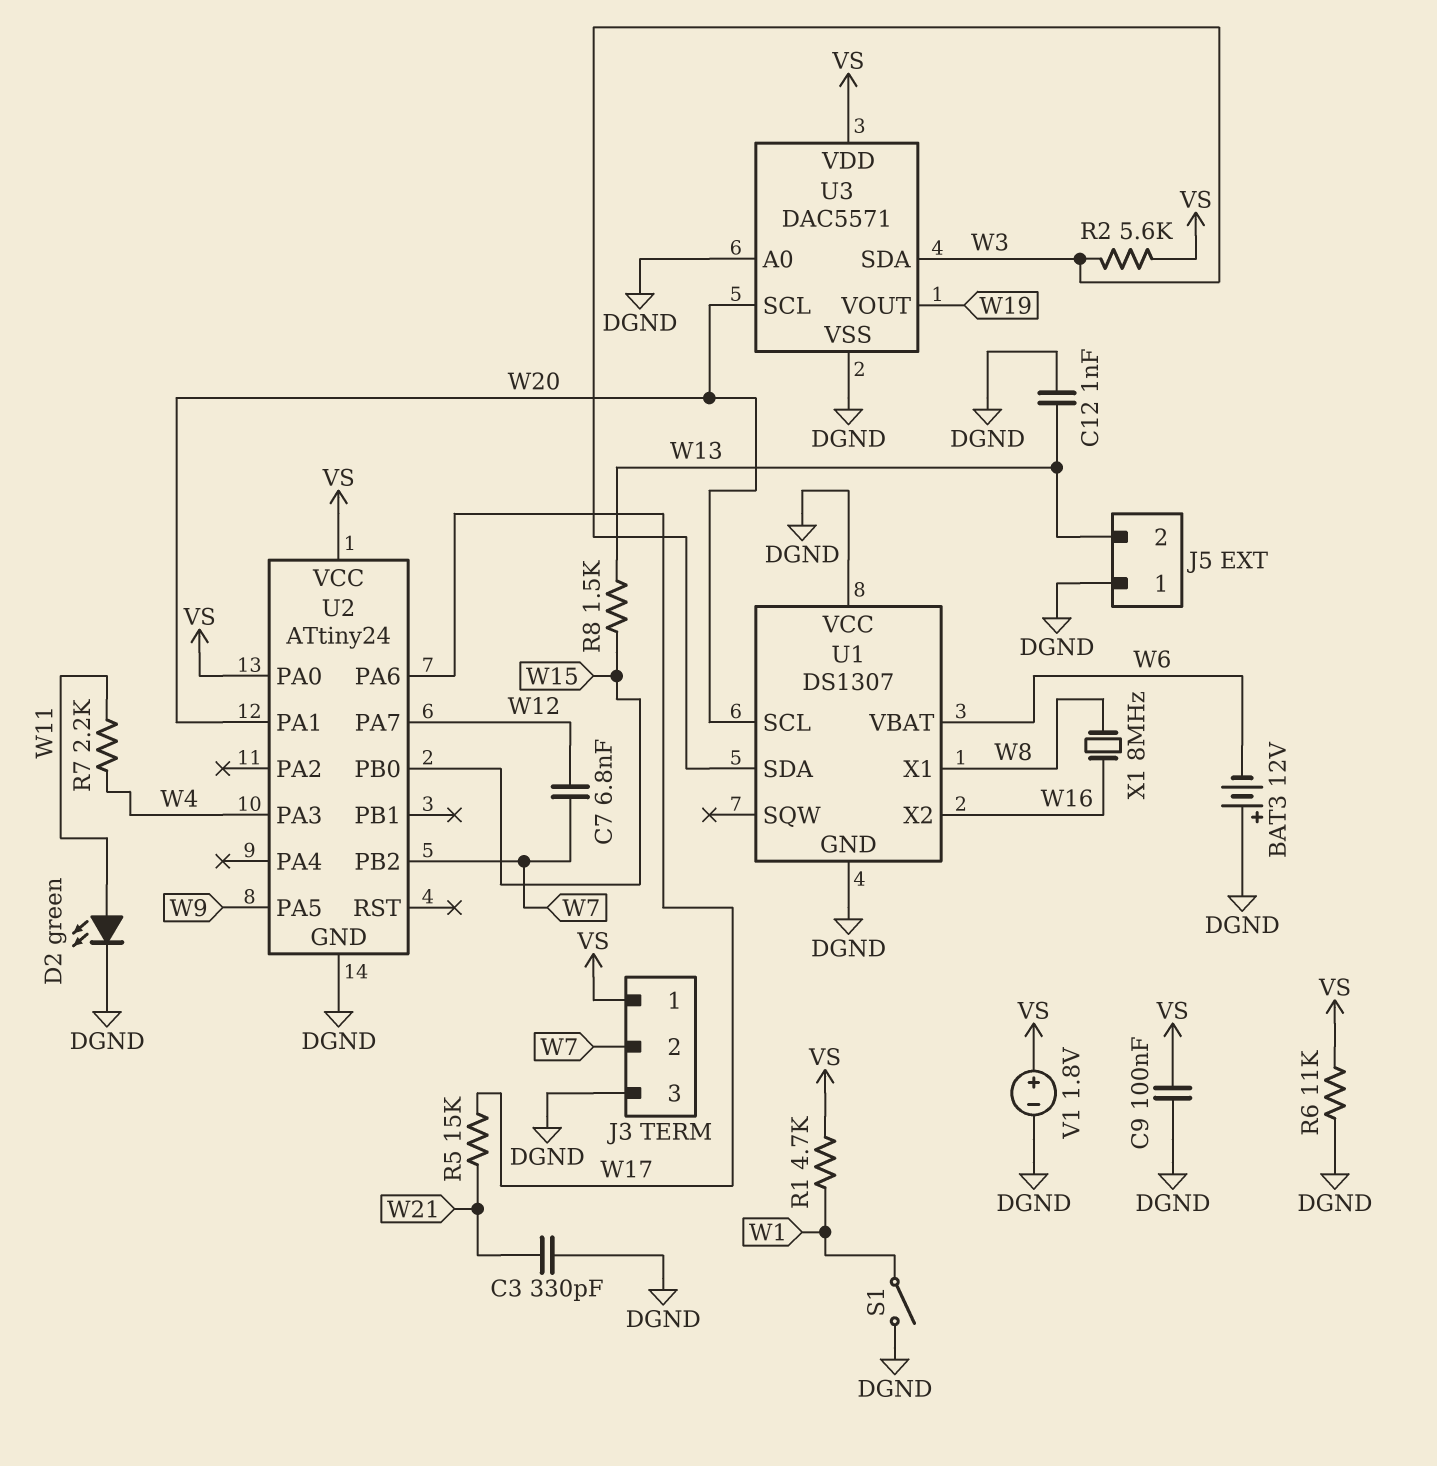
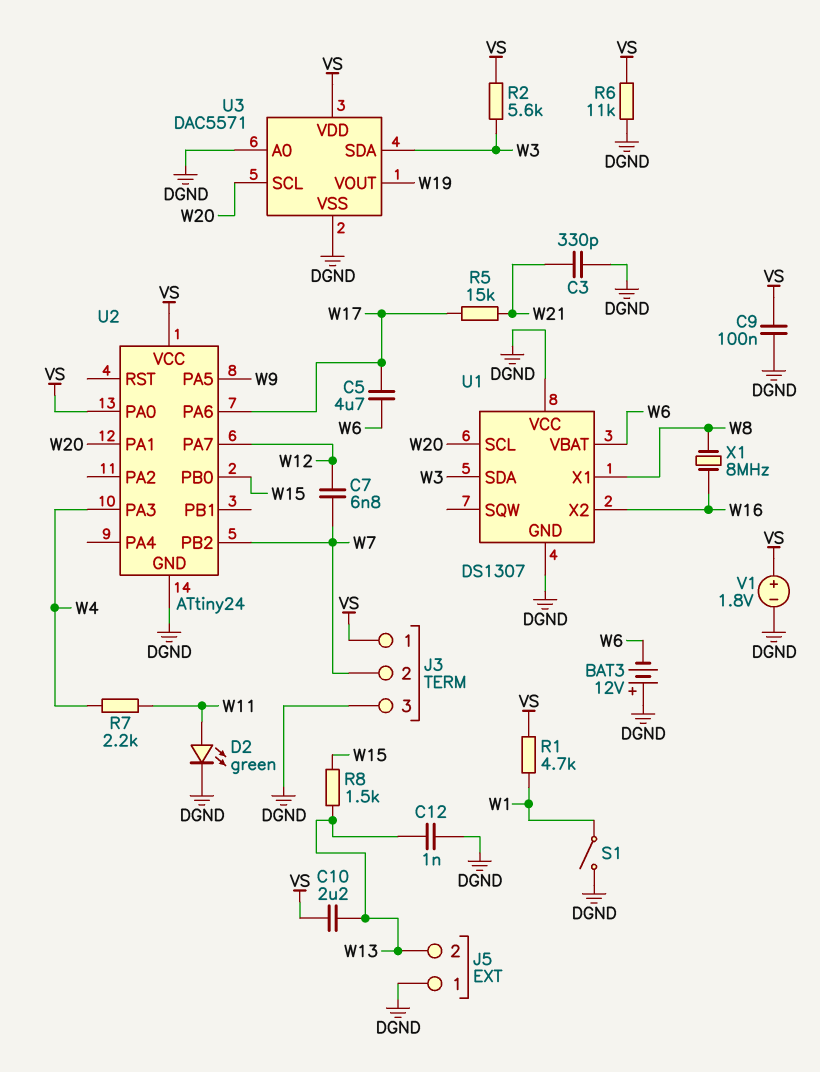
C5: none -> 4.7uF (W6, W17)
C10: none -> 2.2uF (VS, W13)

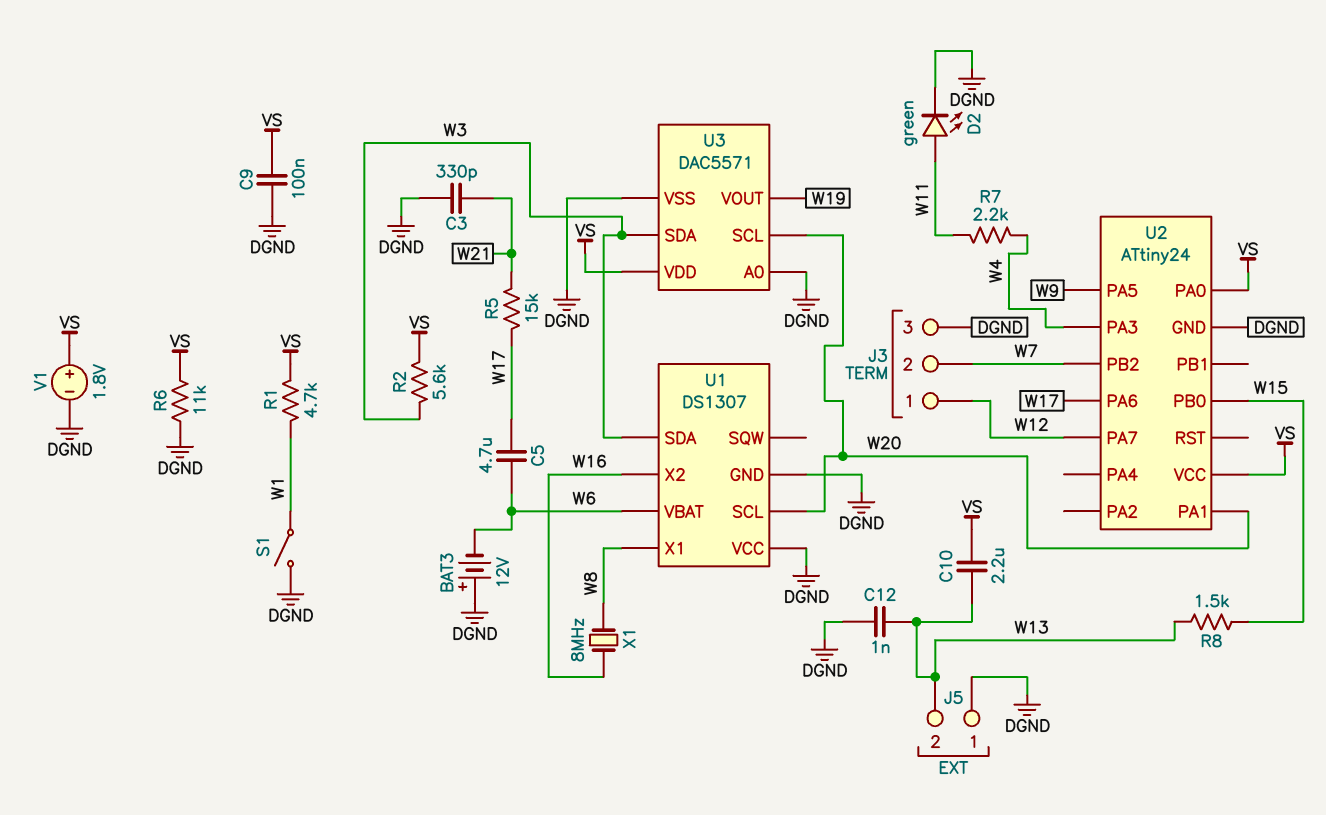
C7: 6.8nF (W7, W12) -> none
J3 pin 1: VS -> W12

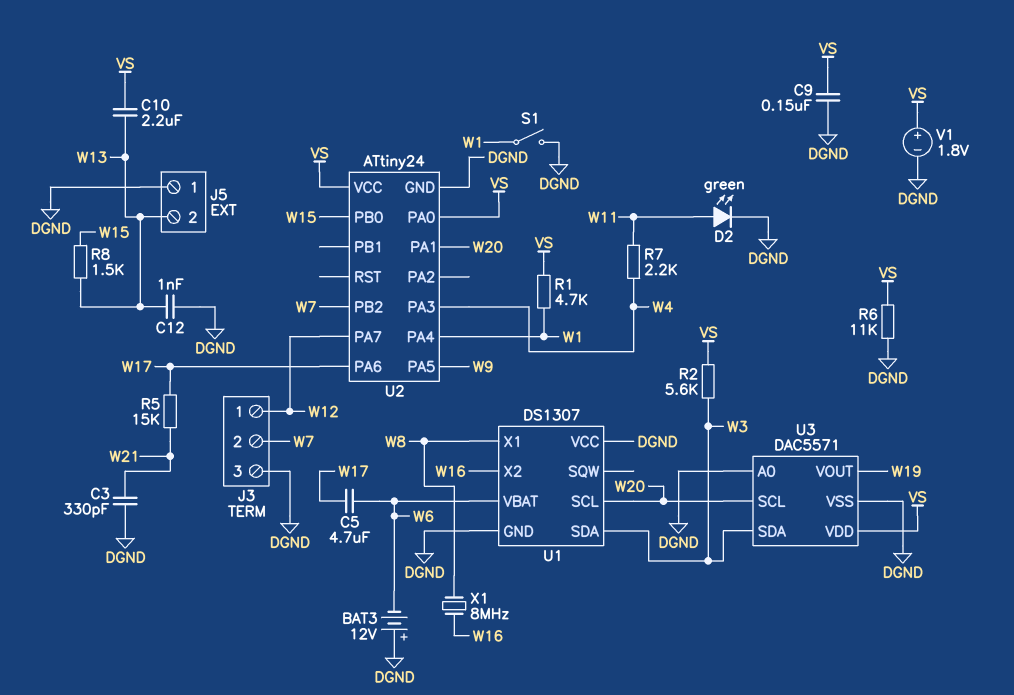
C9: 100nF (DGND, VS) -> 150nF (DGND, VS)
U2 pin PA4: none -> W1

